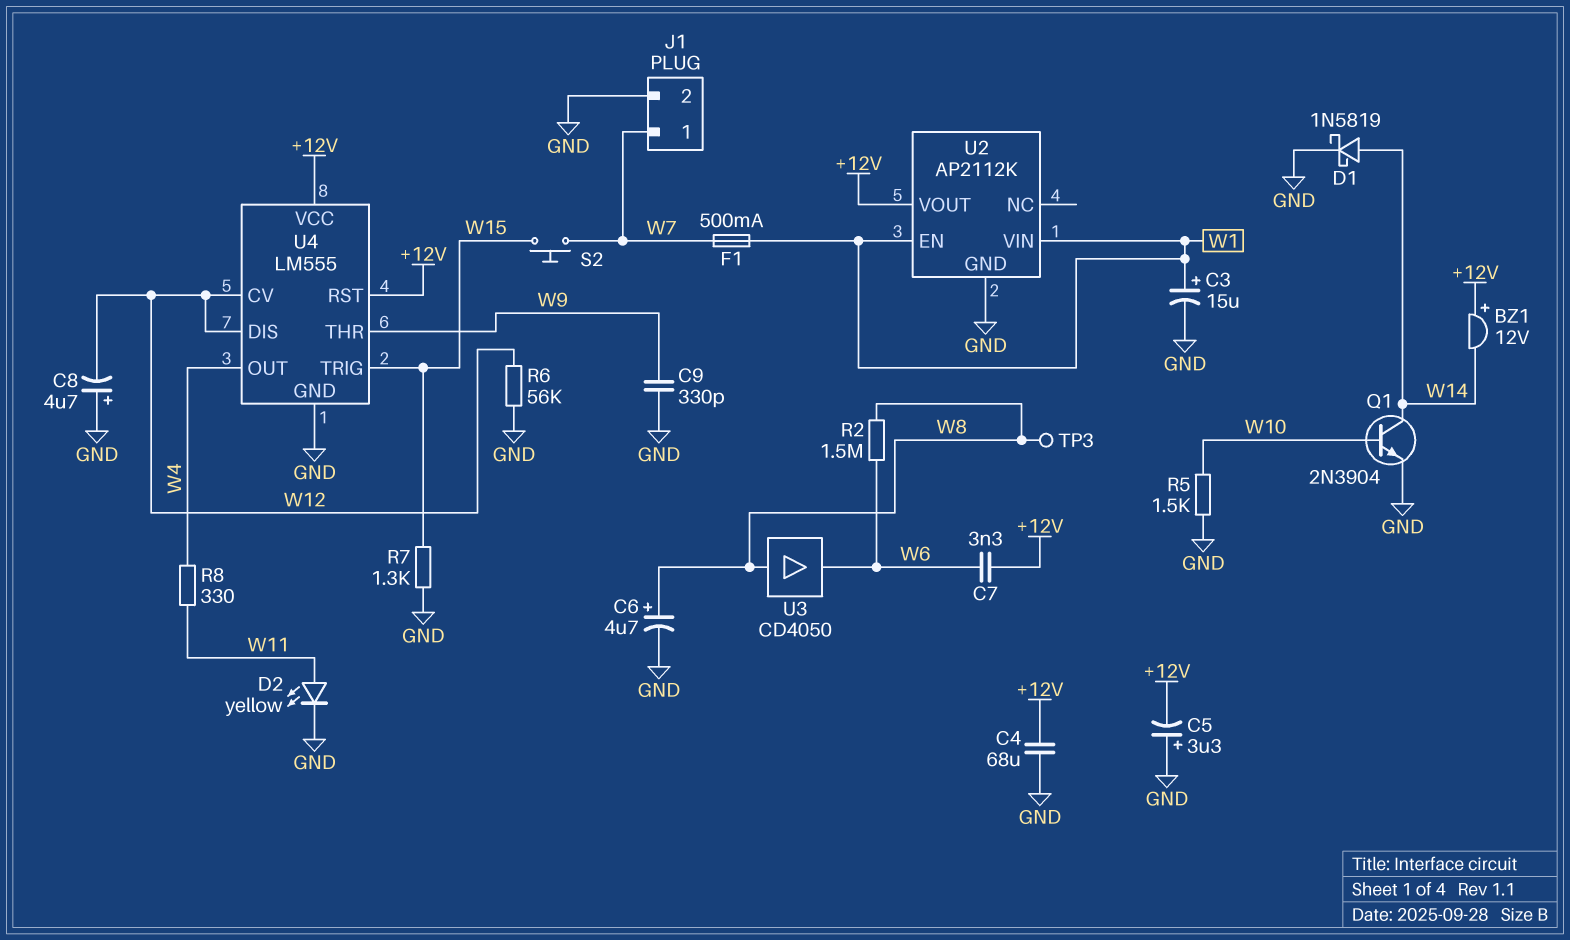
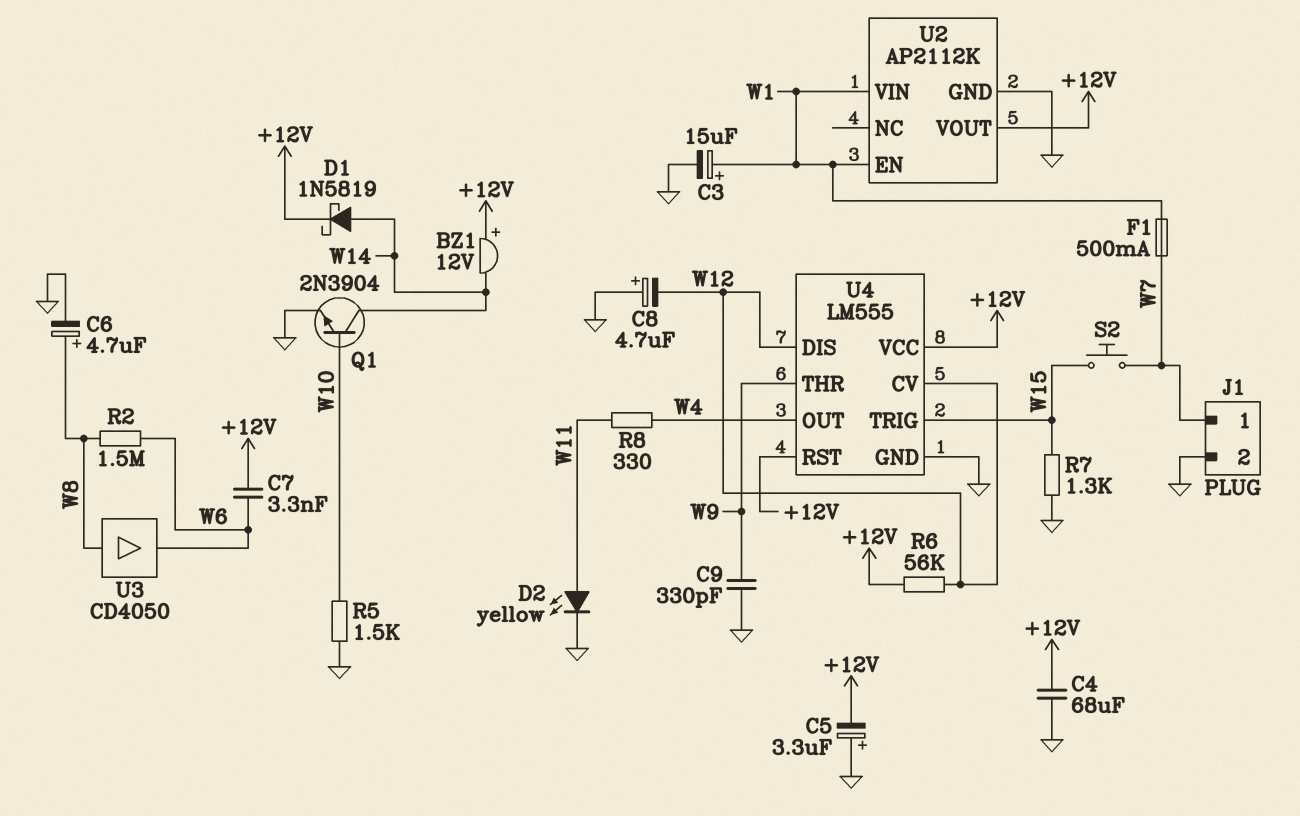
D1: schottky 1N5819 (A W14, K GND) -> schottky 1N5819 (A W14, K +12V)
R6: 56k (GND, W12) -> 56k (+12V, W12)
TP3: test point (W8) -> none

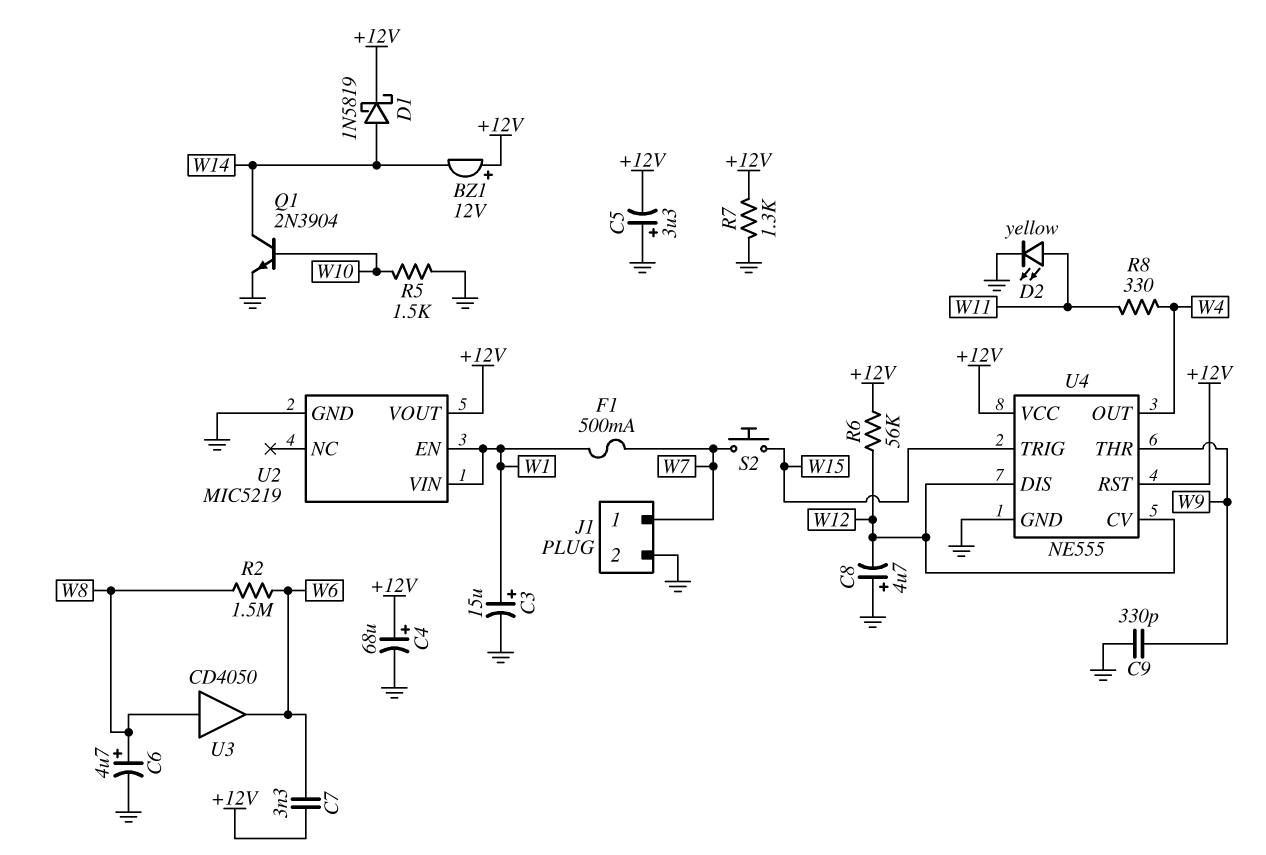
C4: 68uF (+12V, GND) -> 68uF (plus +12V, minus GND)
R7: 1.3k (GND, W15) -> 1.3k (+12V, GND)
U2: AP2112K -> MIC5219
U4: LM555 -> NE555

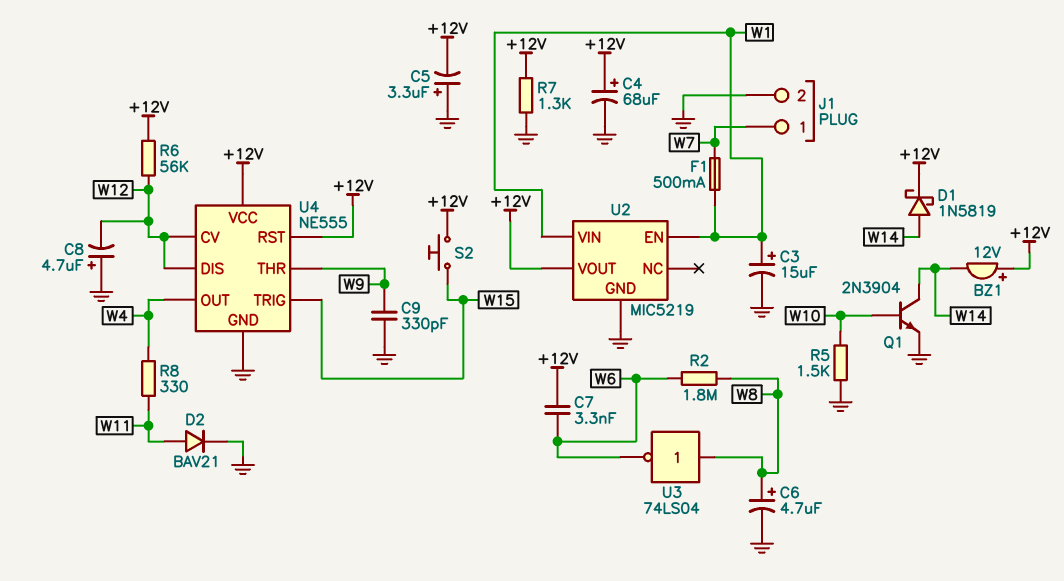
D2: LED yellow (A W11, K GND) -> diode BAV21 (A W11, K GND)
R2: 1.5M (W6, W8) -> 1.8M (W6, W8)
S2: button (W7, W15) -> button (+12V, W15)
U3: buffer CD4050 (in W8, out W6) -> NOT 74LS04 (in W8, out W6)

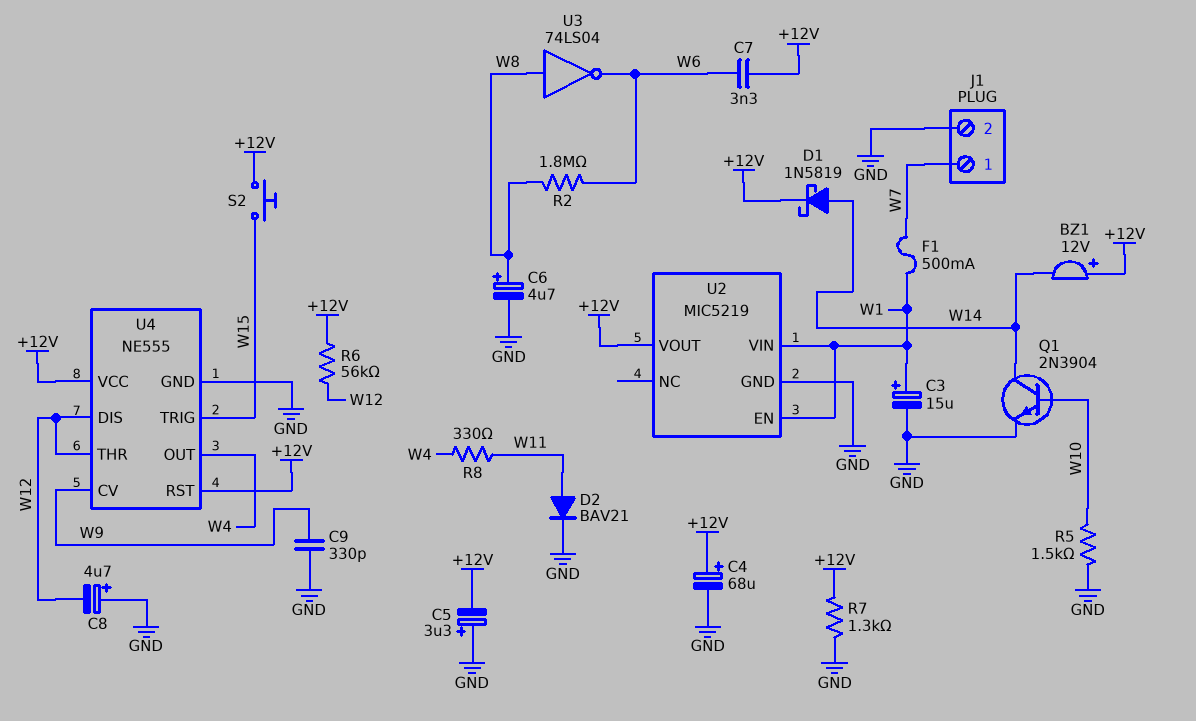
U4 pin CV: W12 -> W9
U4 pin THR: W9 -> W12

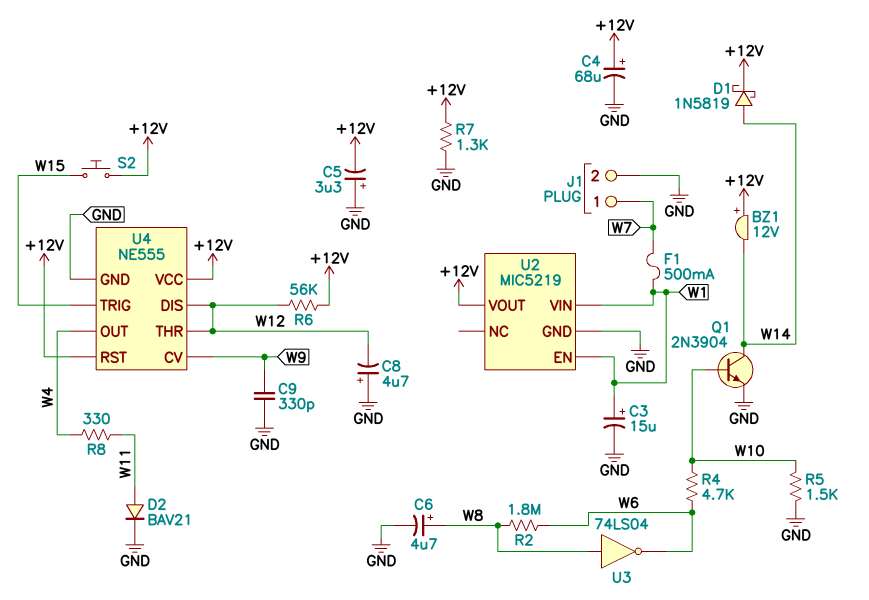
C7: 3.3nF (+12V, W6) -> none
R4: none -> 4.7k (W6, W10)

